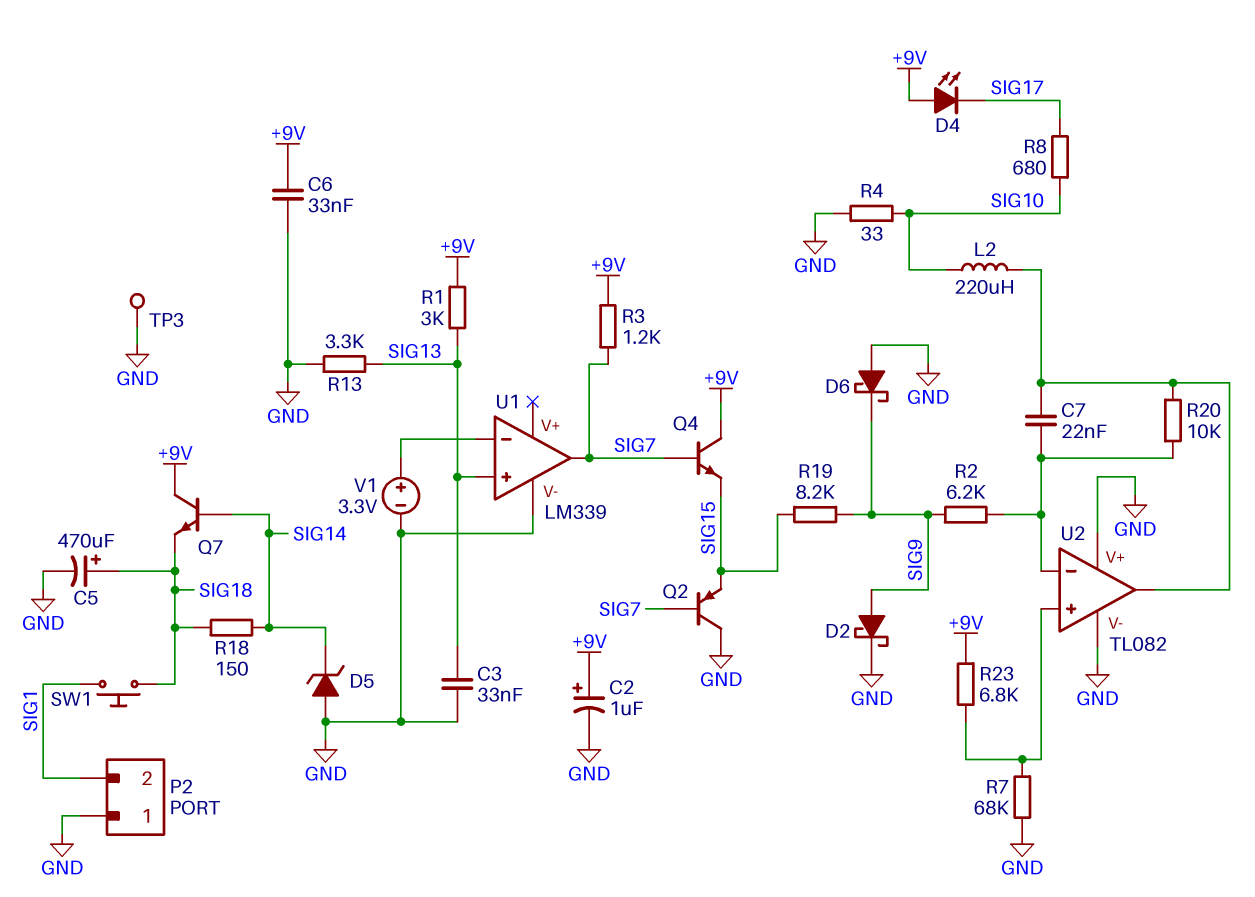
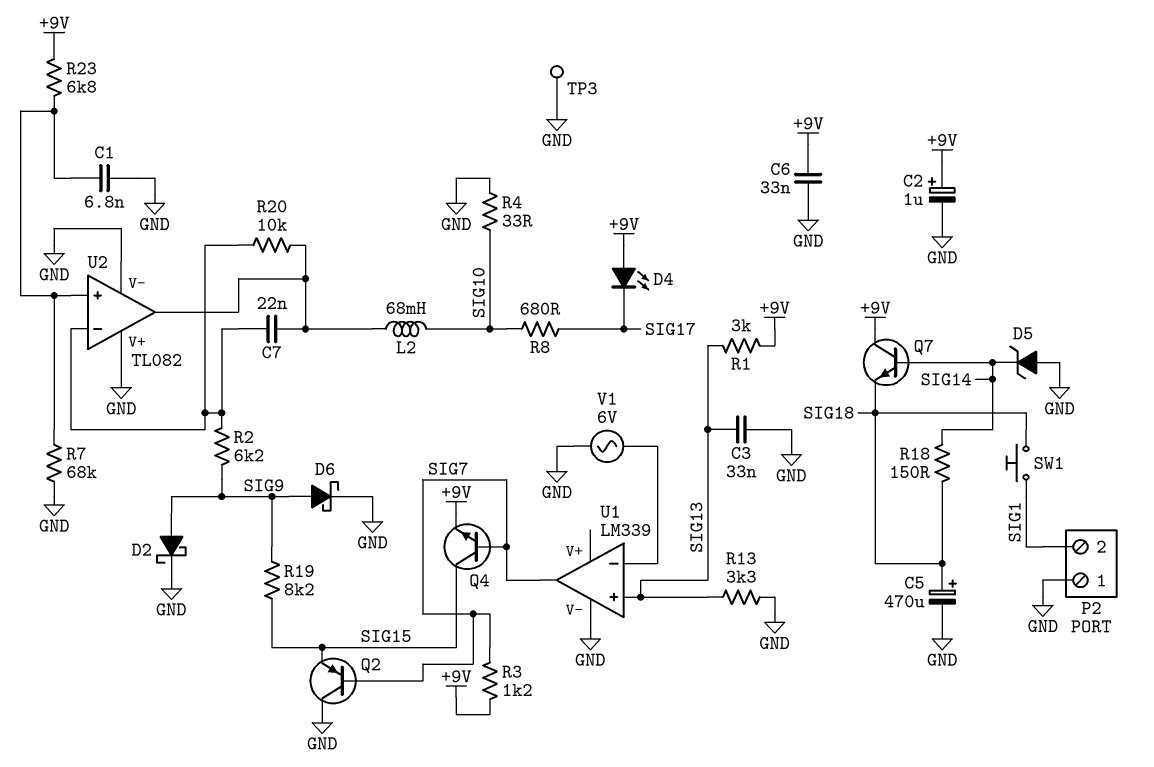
C1: none -> 6.8nF (GND, U2/in+)
D6: schottky (A GND, K SIG9) -> schottky (A SIG9, K GND)
L2: 220uH (SIG10, U2/out) -> 68mH (SIG10, U2/out)
Q4: NPN (B SIG7, C +9V, E SIG15) -> NPN (B SIG7, C SIG15, E +9V)
V1: 3.3V (plus U1/in-, minus GND) -> AC 6V (GND, U1/in-)

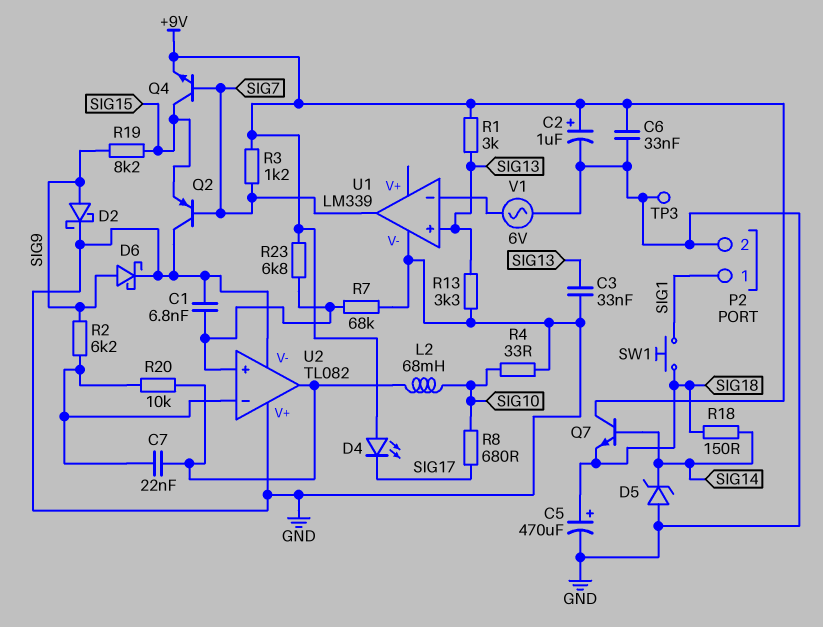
P2 pin 1: GND -> SIG1
P2 pin 2: SIG1 -> GND

